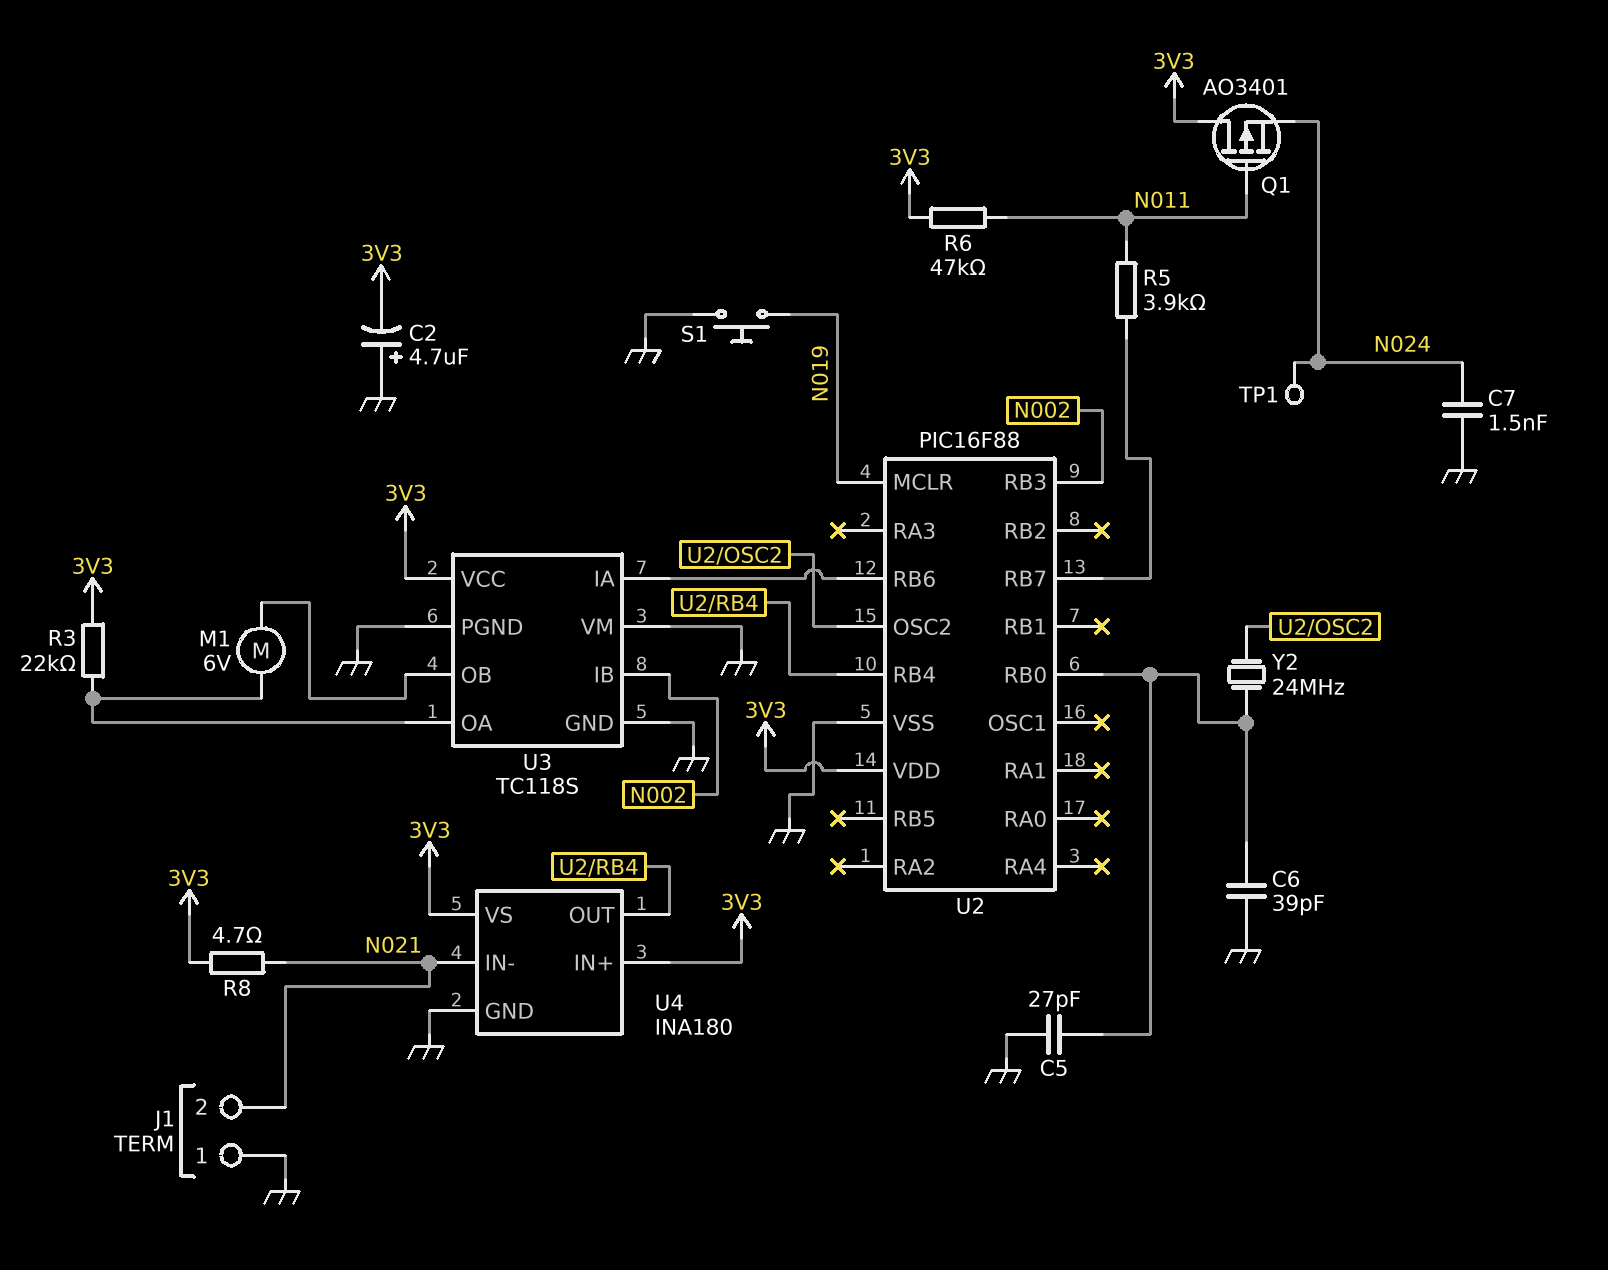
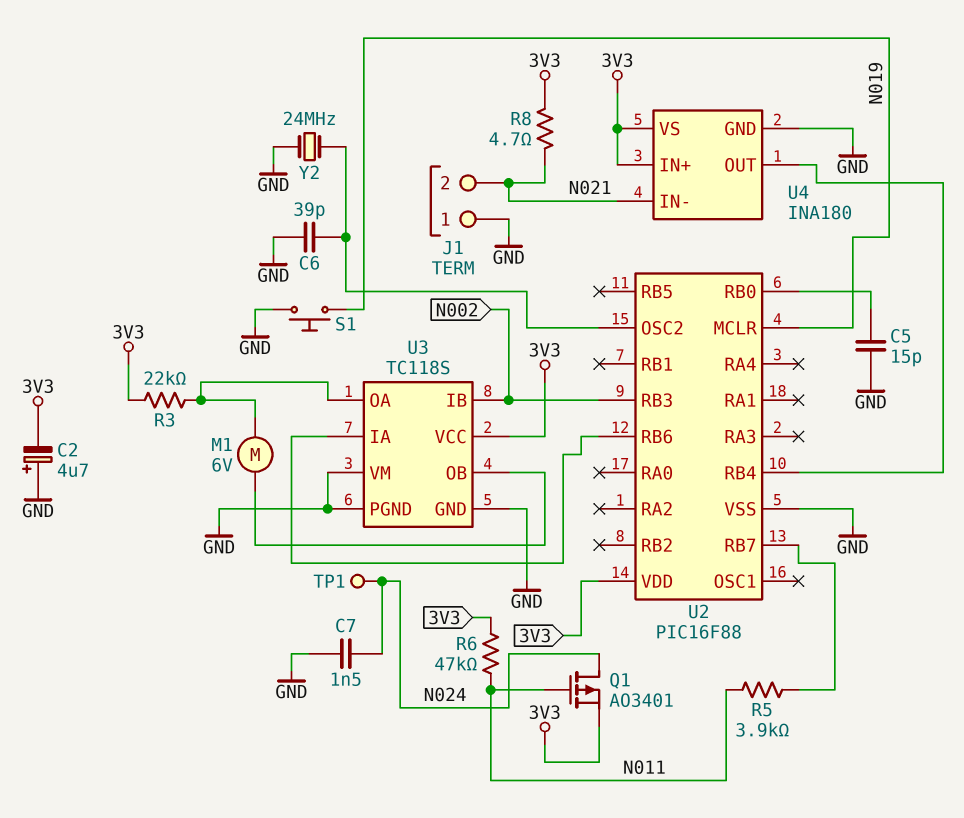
C5: 27pF (GND, U2/RB0) -> 15pF (GND, U2/RB0)
C6: 39pF (GND, U2/RB0) -> 39pF (GND, U2/OSC2)
Q1: PMOS AO3401 (G N011, D 3V3, S N024) -> PMOS AO3401 (G N011, D N024, S 3V3)
Y2: 24MHz (U2/OSC2, U2/RB0) -> 24MHz (GND, U2/OSC2)

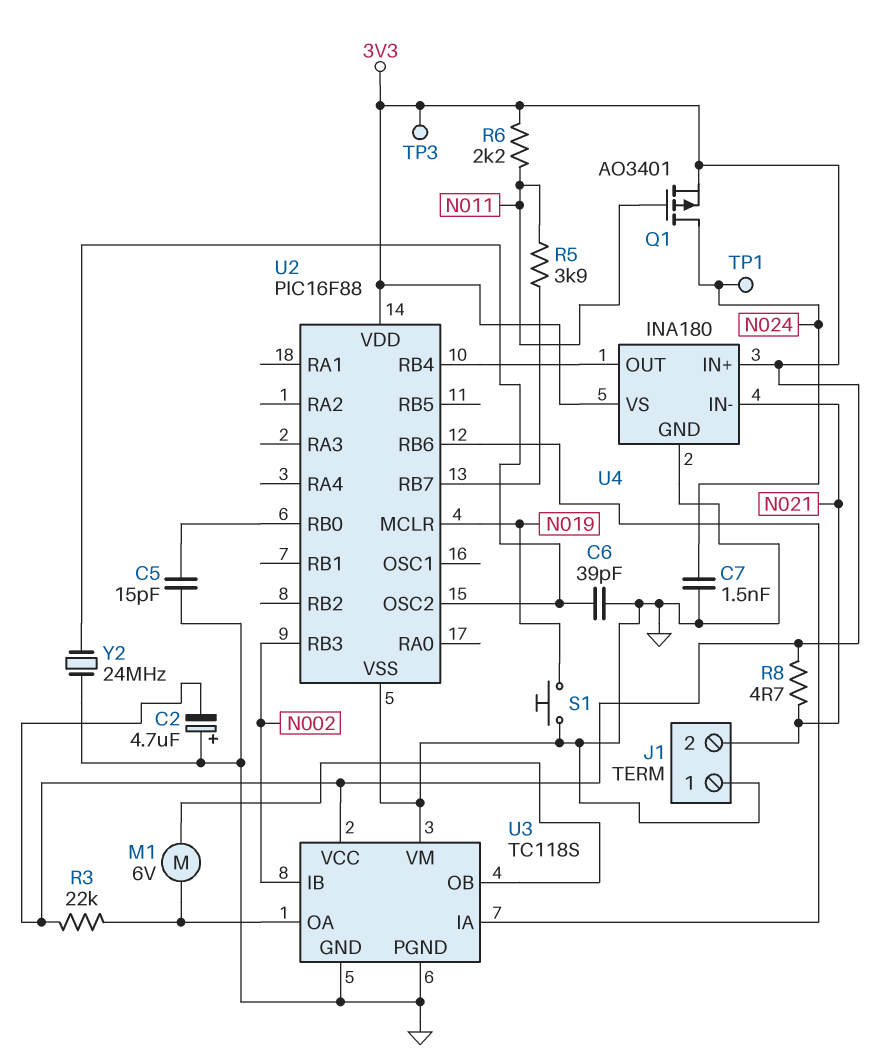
R6: 47k (3V3, N011) -> 2.2k (3V3, N011)
TP3: none -> test point (3V3)

